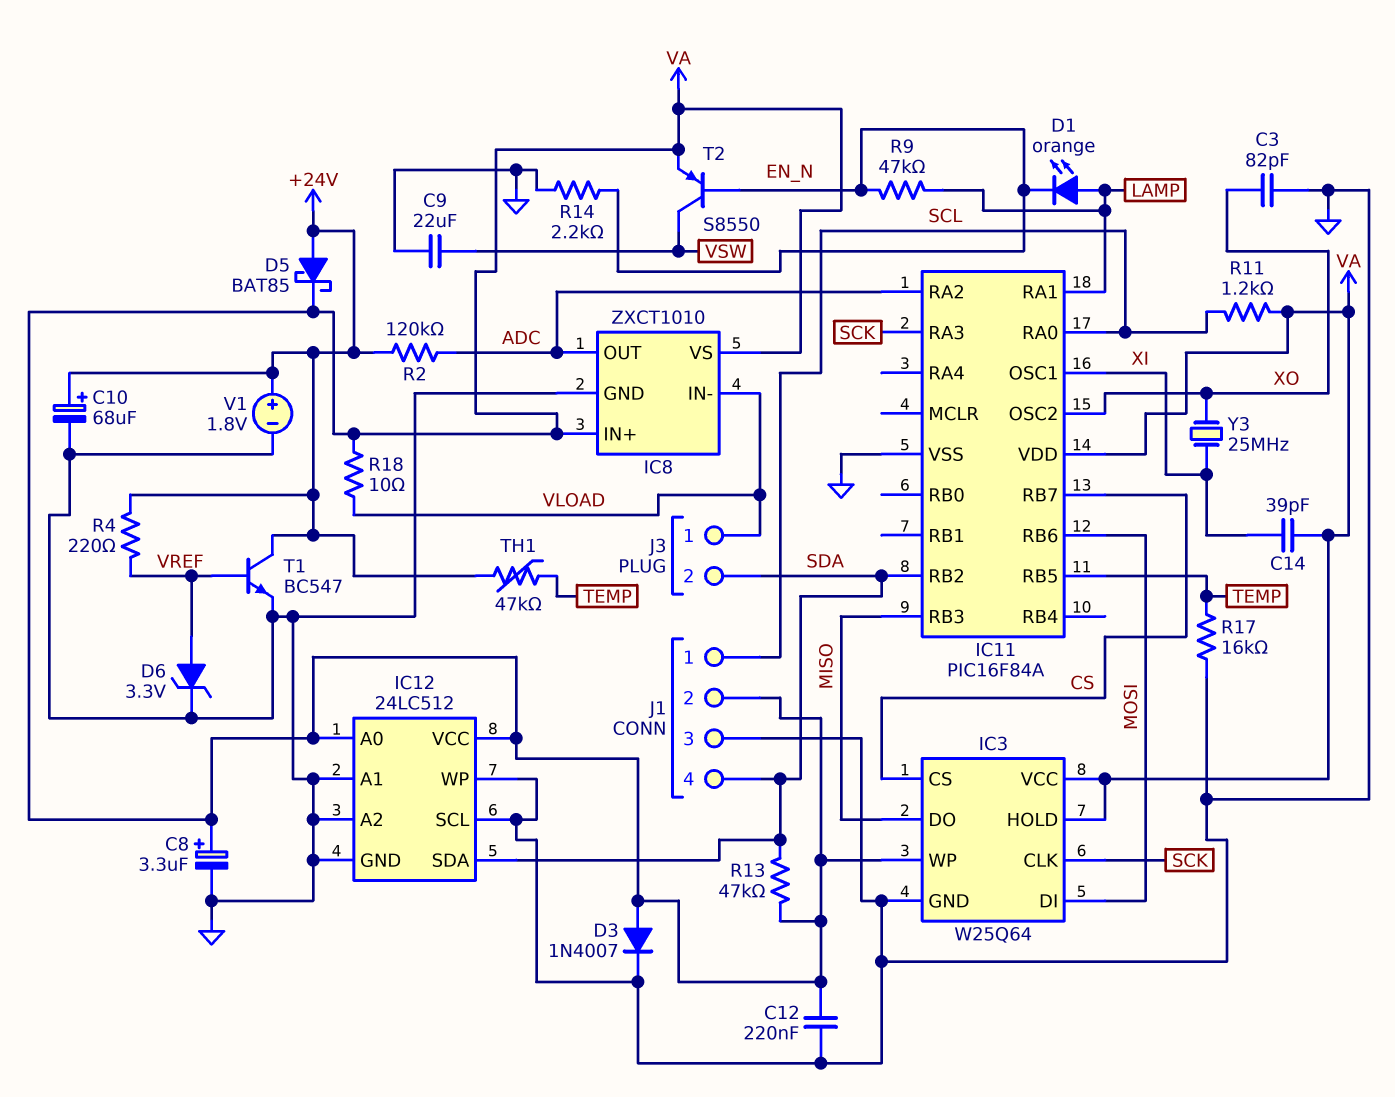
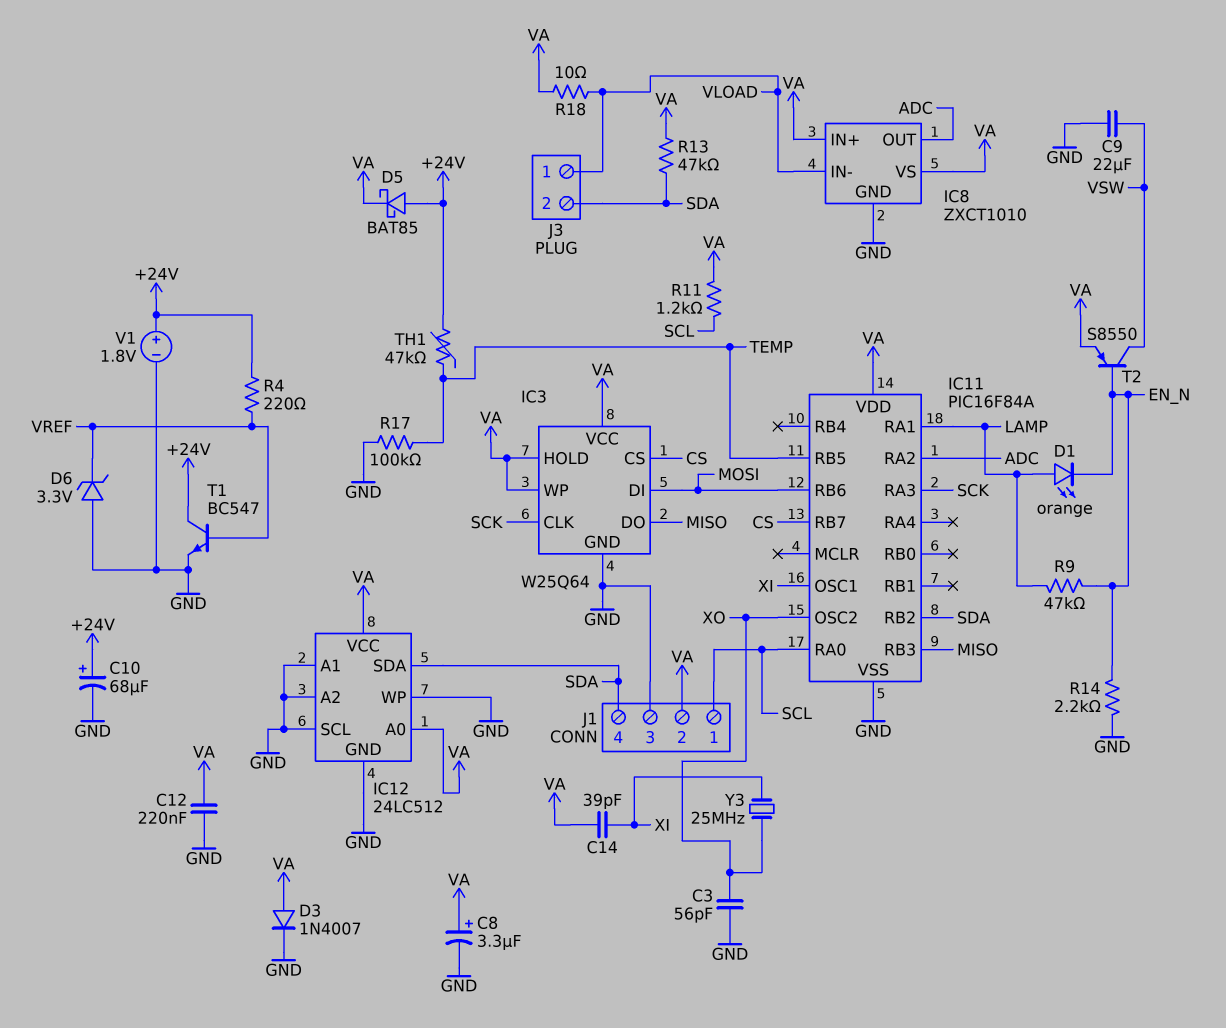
C3: 82pF (GND, XO) -> 56pF (GND, XO)
D6: zener 3.3V (A VREF, K GND) -> zener 3.3V (A GND, K VREF)
R2: 120k (+24V, ADC) -> none
R17: 16k (GND, TEMP) -> 100k (GND, TEMP)

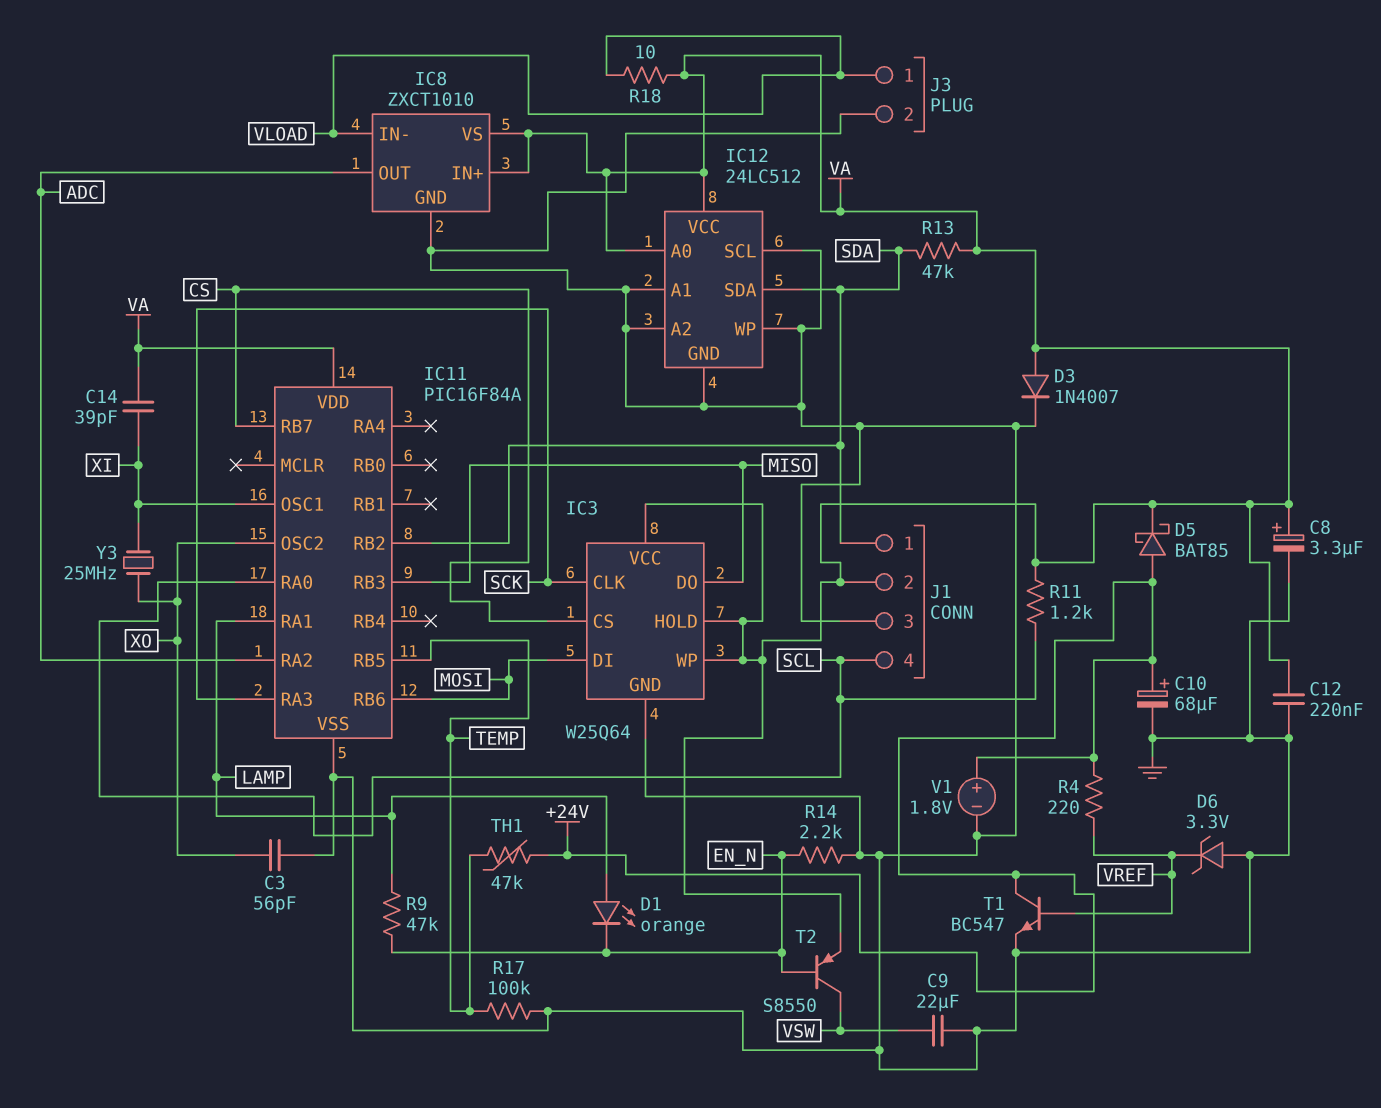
J1 pin 1: SCL -> SDA
J1 pin 4: SDA -> SCL
J3 pin 2: SDA -> GND

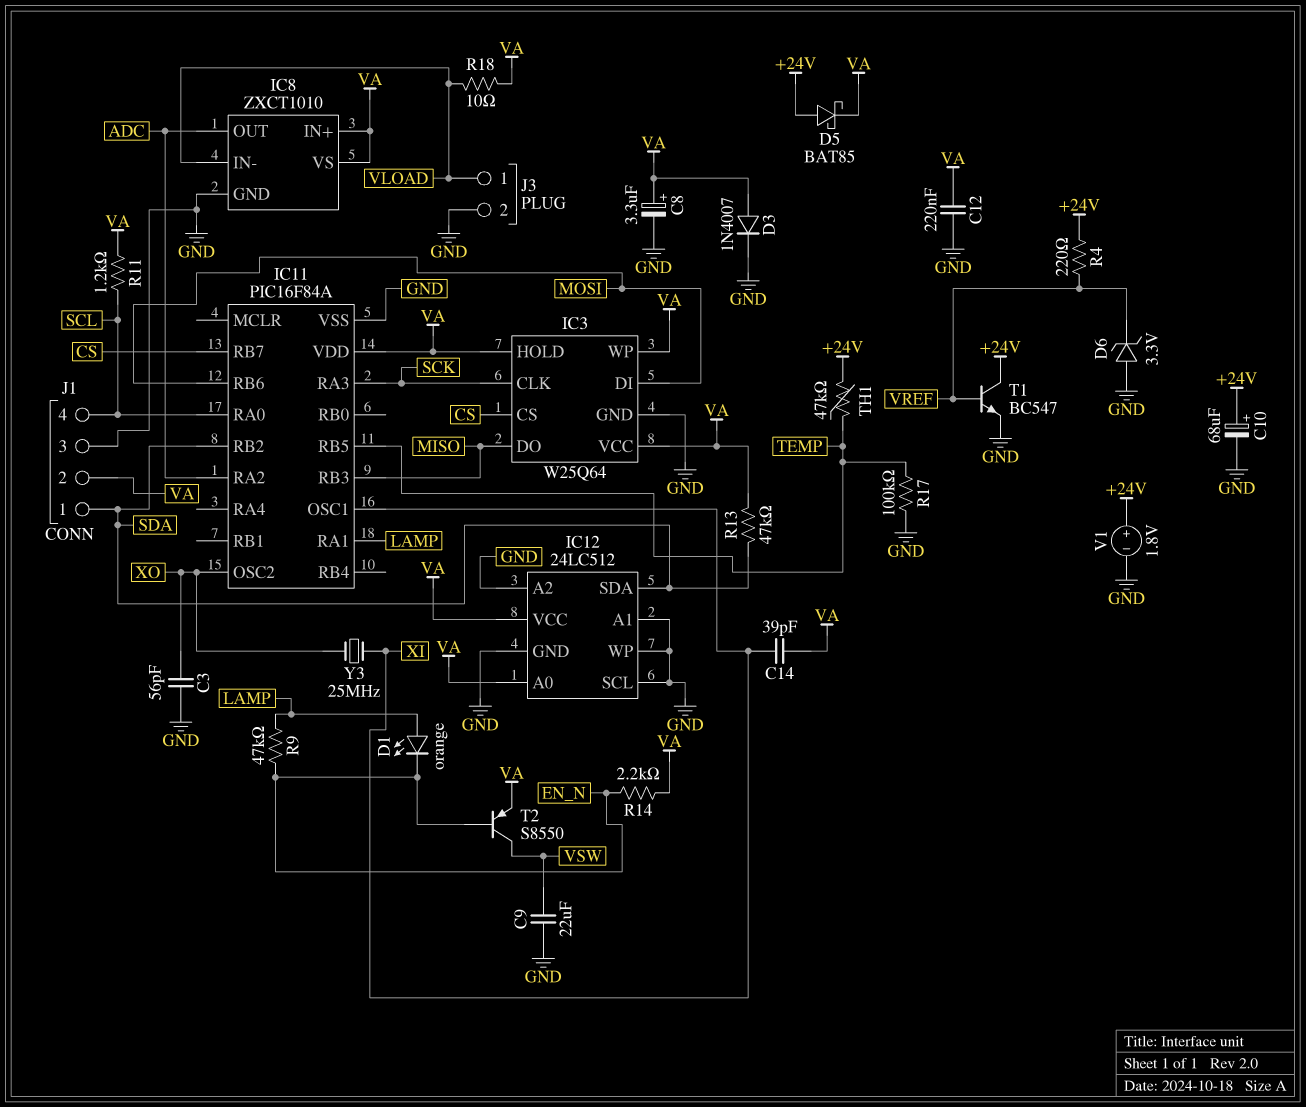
R14: 2.2k (EN_N, GND) -> 2.2k (EN_N, VA)

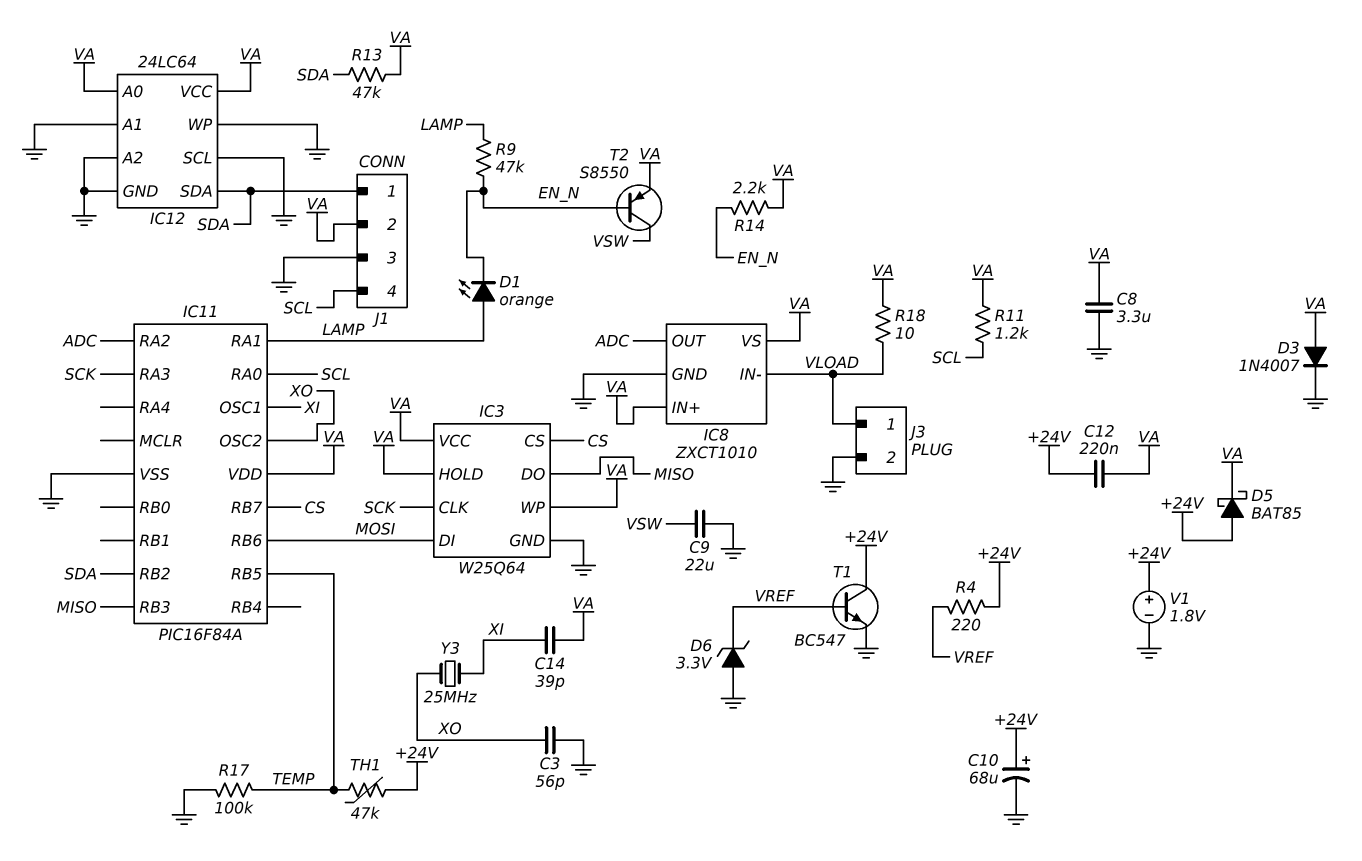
C8: 3.3uF (plus VA, minus GND) -> 3.3uF (GND, VA)
C12: 220nF (GND, VA) -> 220nF (+24V, VA)
IC12: 24LC512 -> 24LC64

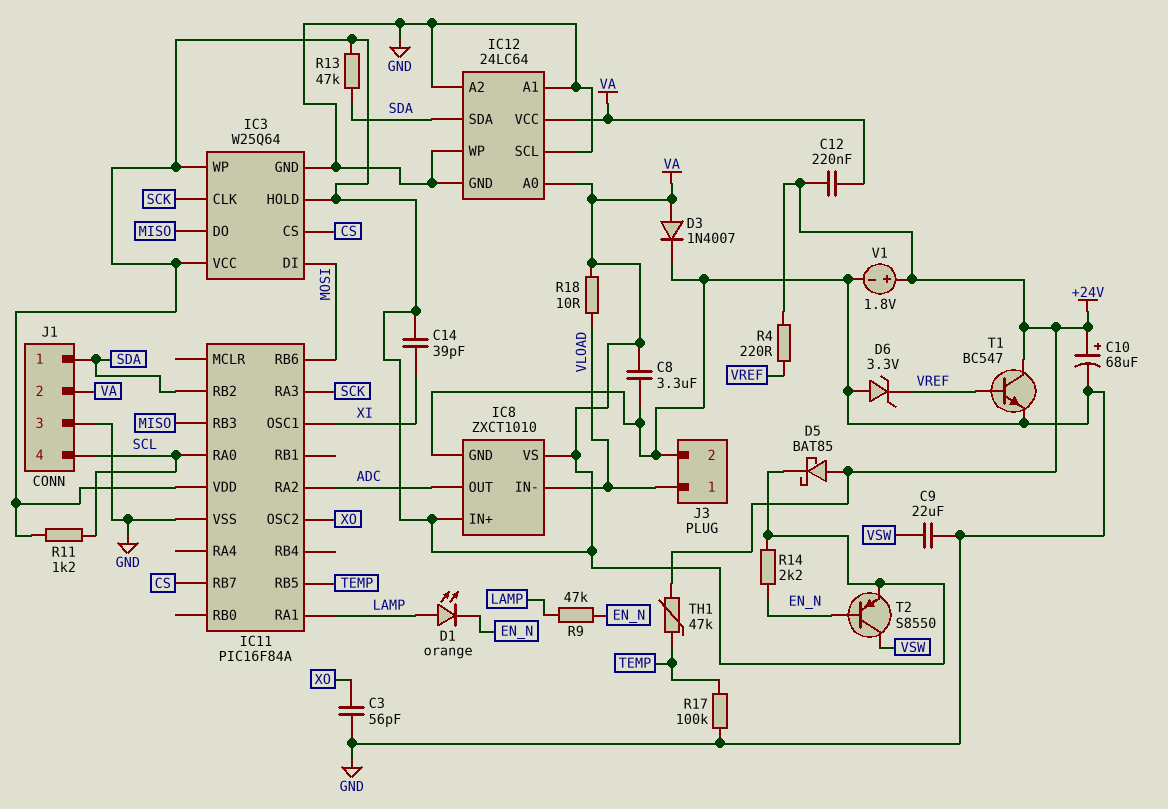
Y3: 25MHz (XI, XO) -> none

